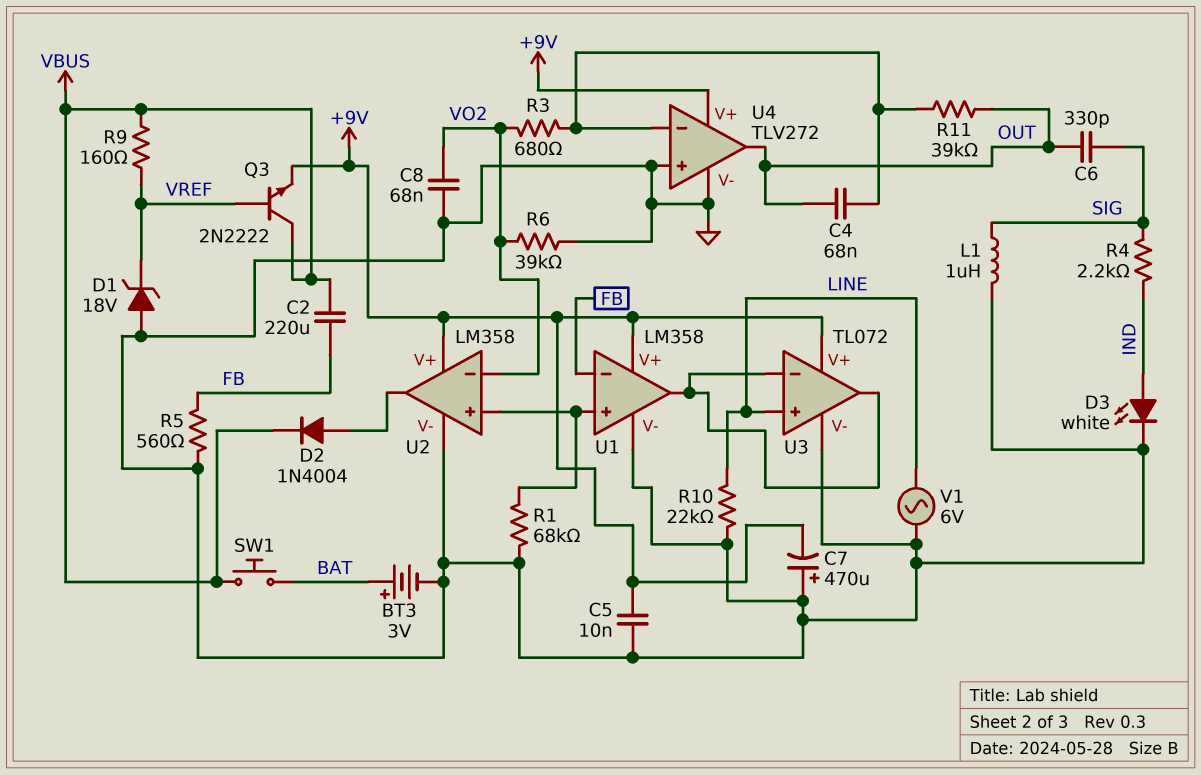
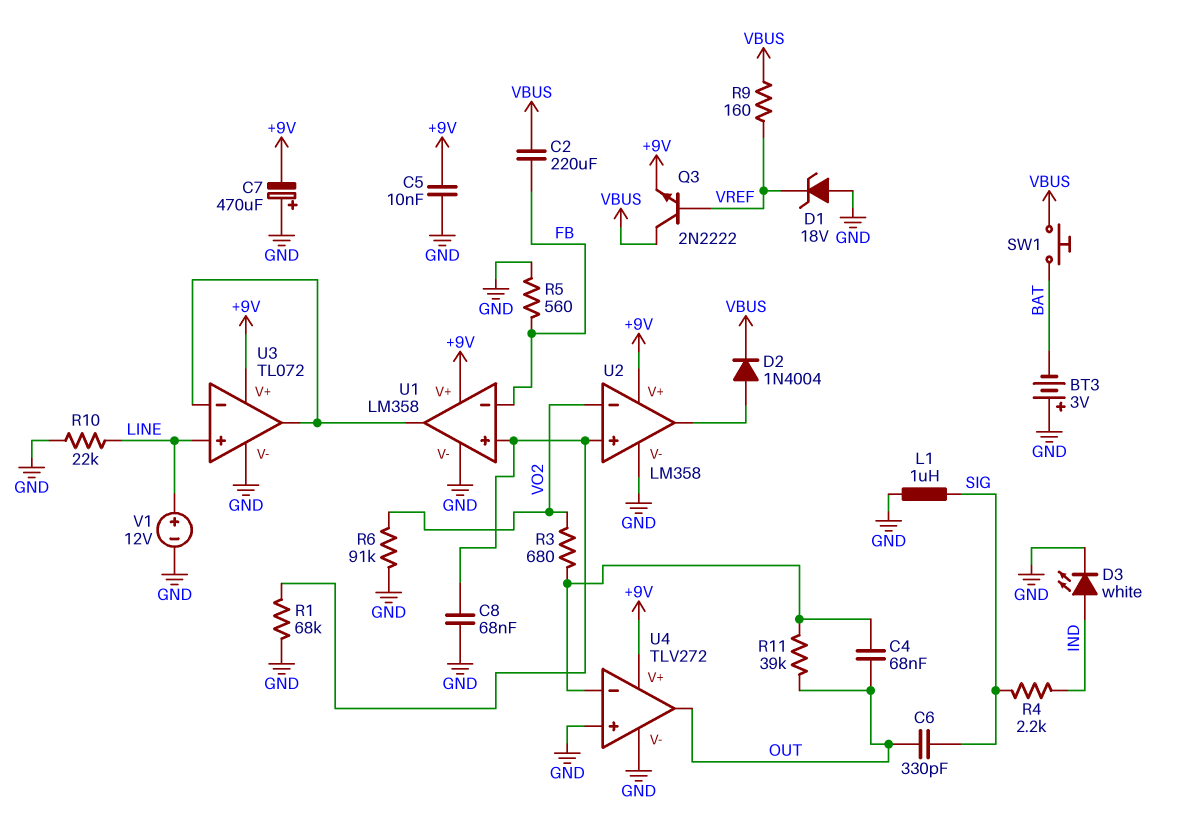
BT3: 3V (plus BAT, minus GND) -> 3V (plus GND, minus BAT)
C8: 68nF (GND, VO2) -> 68nF (GND, U1/in+)
R6: 39k (GND, VO2) -> 91k (GND, VO2)
V1: AC 6V (GND, LINE) -> 12V (plus LINE, minus GND)

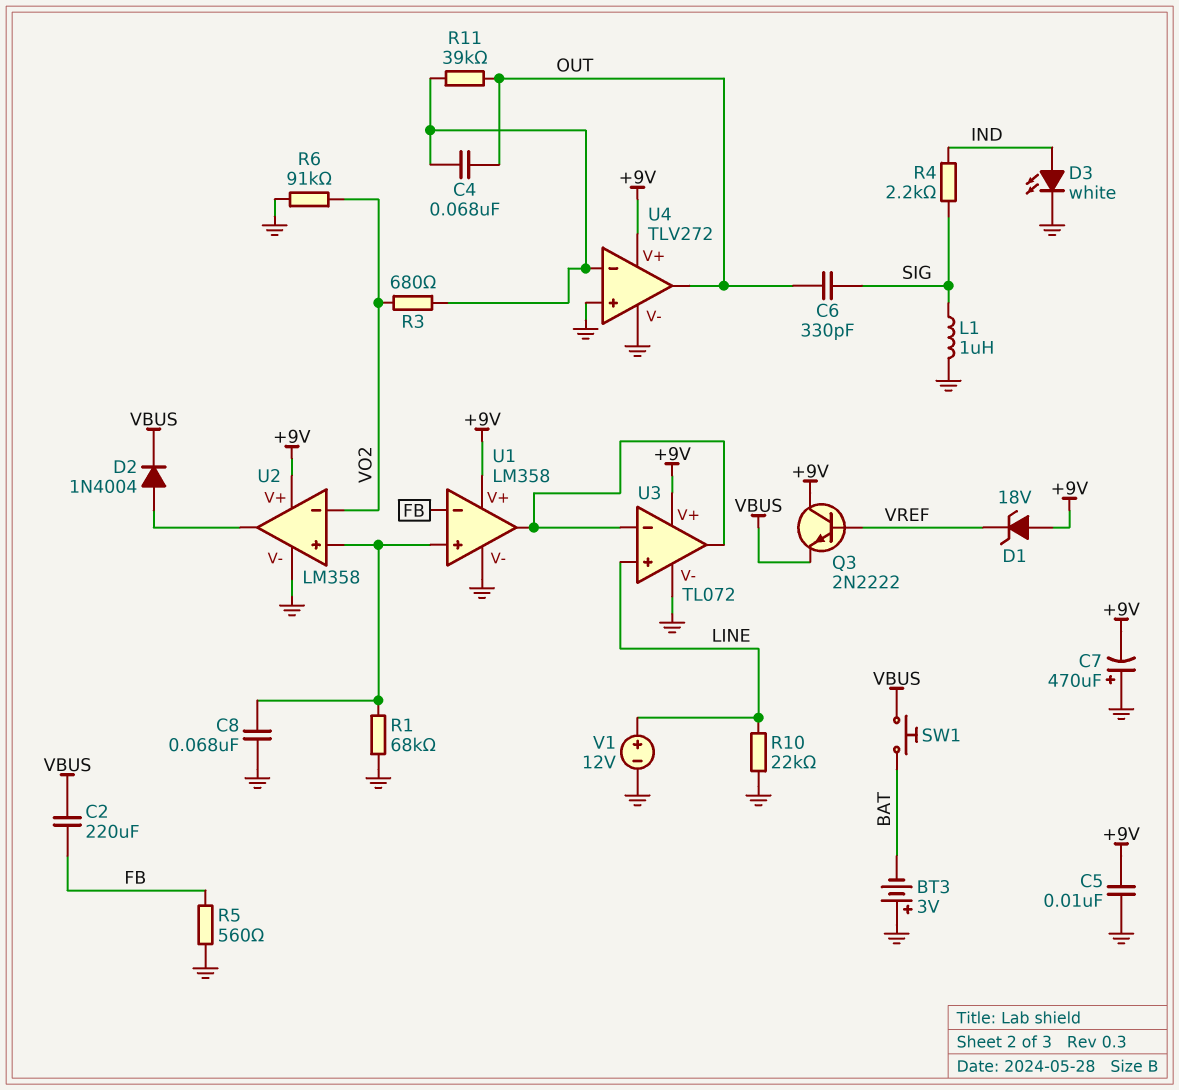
D1: zener 18V (A GND, K VREF) -> zener 18V (A +9V, K VREF)
Q3: NPN 2N2222 (B VREF, C VBUS, E +9V) -> NPN 2N2222 (B VREF, C +9V, E VBUS)
R9: 160 (VBUS, VREF) -> none

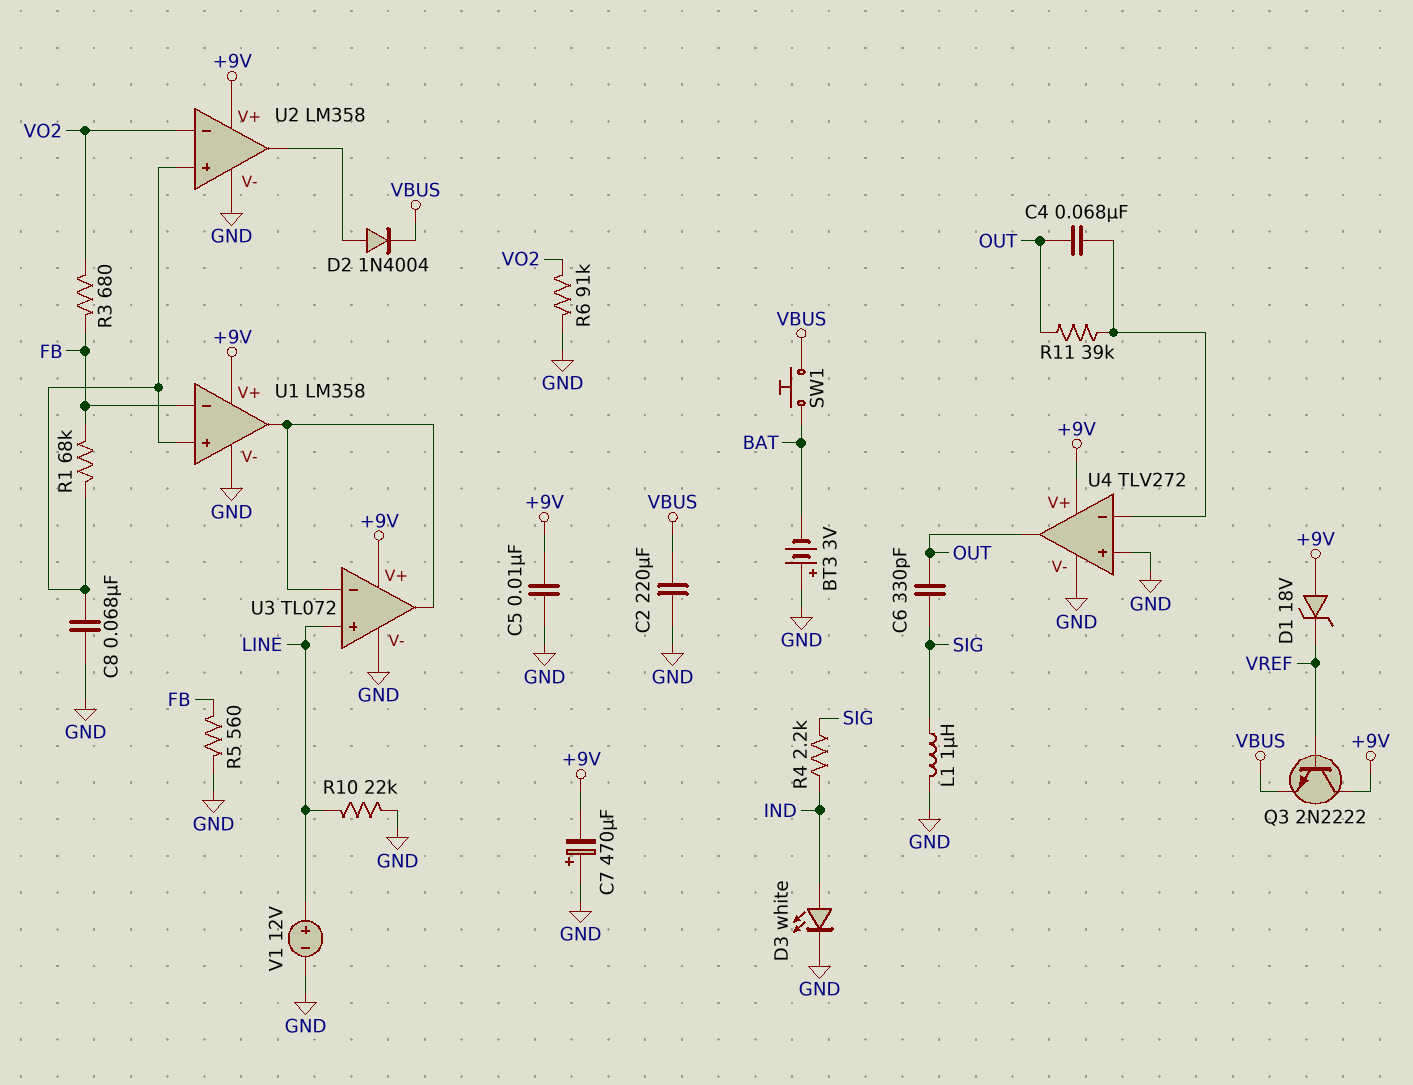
C2: 220uF (FB, VBUS) -> 220uF (GND, VBUS)
R1: 68k (GND, U1/in+) -> 68k (FB, U1/in+)
R3: 680 (U4/in-, VO2) -> 680 (FB, VO2)

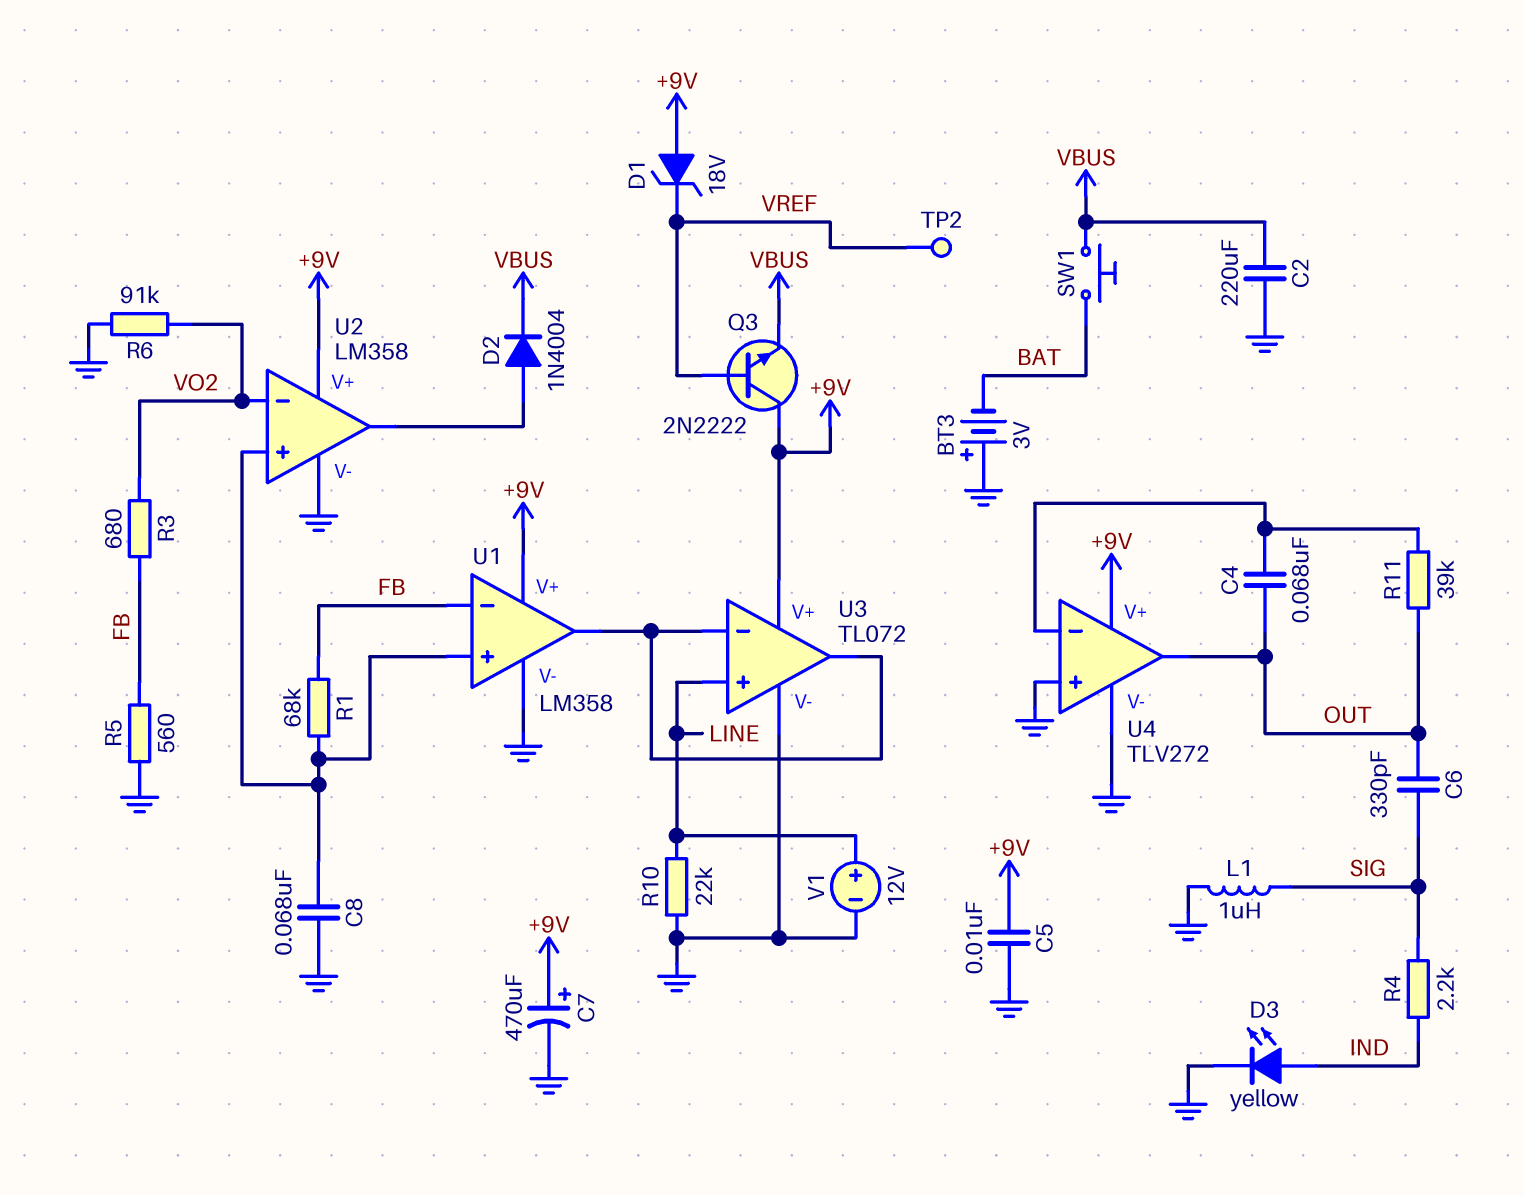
C7: 470uF (plus GND, minus +9V) -> 470uF (plus +9V, minus GND)
D3: LED white (A IND, K GND) -> LED yellow (A IND, K GND)
TP2: none -> test point (VREF)

